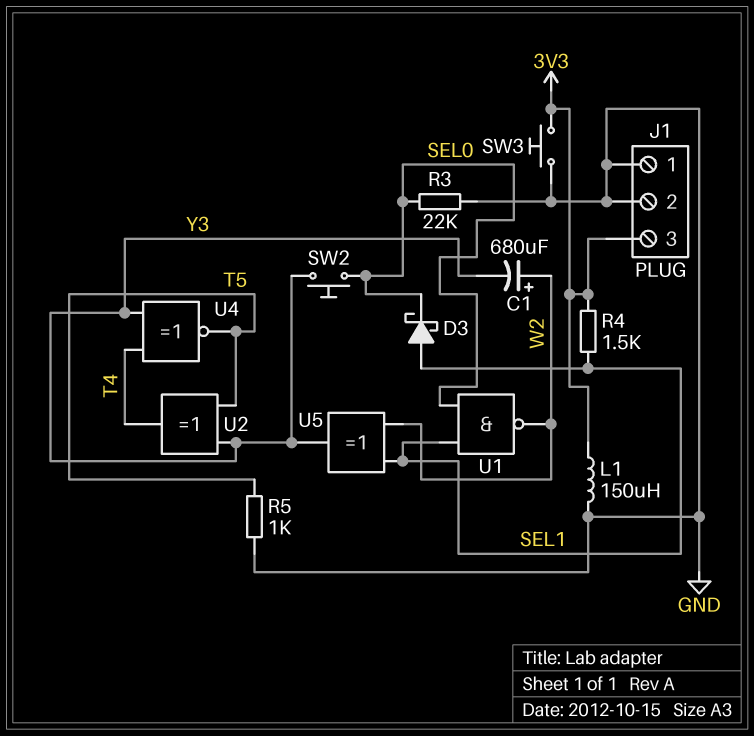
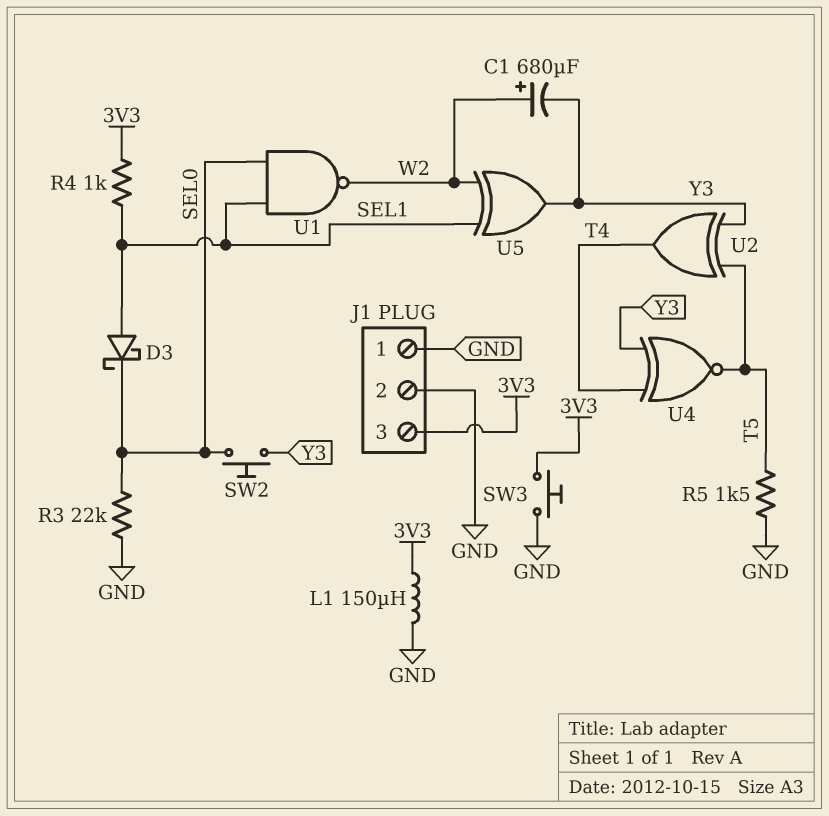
R4: 1.5k (3V3, SEL1) -> 1k (3V3, SEL1)
R5: 1k (GND, T5) -> 1.5k (GND, T5)

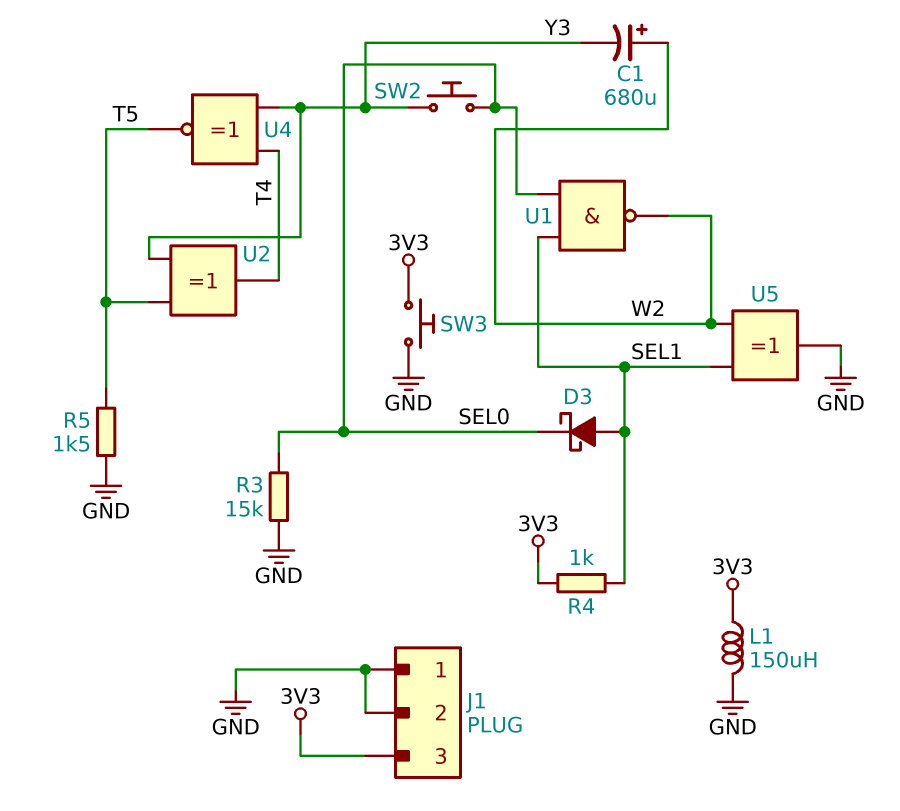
R3: 22k (GND, SEL0) -> 15k (GND, SEL0)
U5: XOR (in SEL1, in W2, out Y3) -> XOR (in SEL1, in W2, out GND)

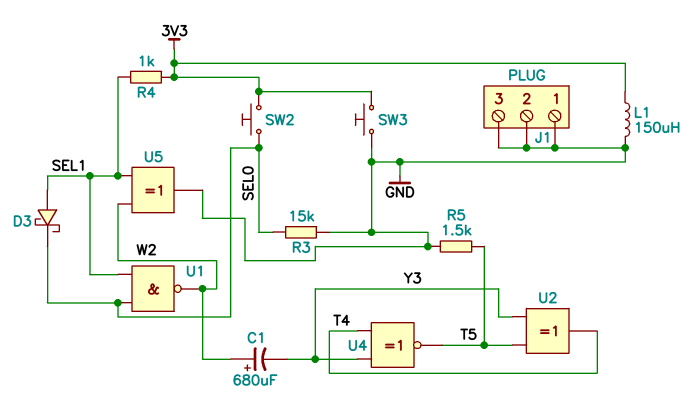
J1 pin 3: 3V3 -> GND
SW2: button (SEL0, Y3) -> button (3V3, SEL0)

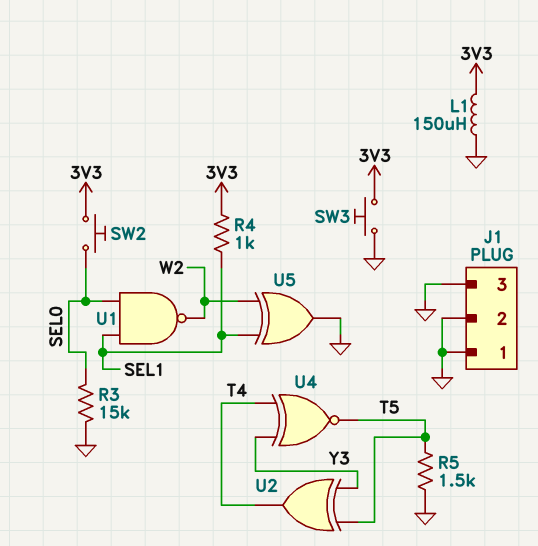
C1: 680uF (plus W2, minus Y3) -> none
D3: schottky (A SEL1, K SEL0) -> none

